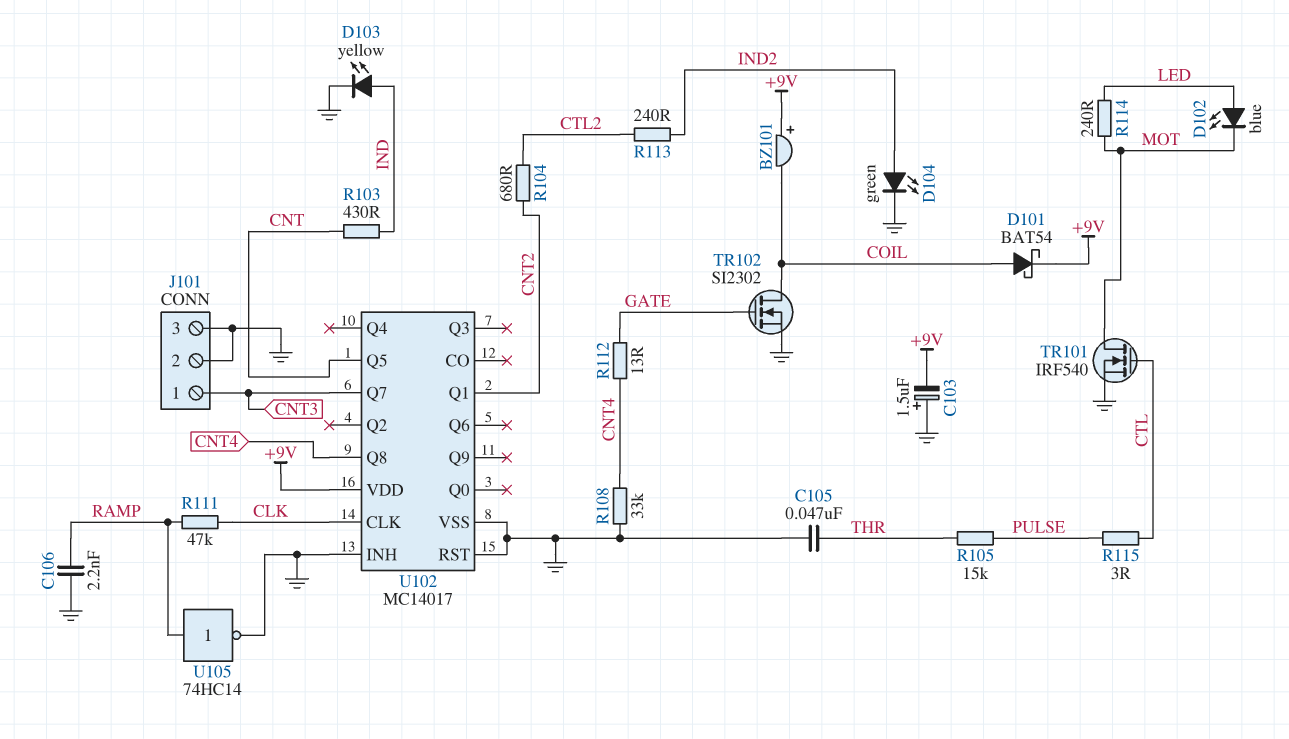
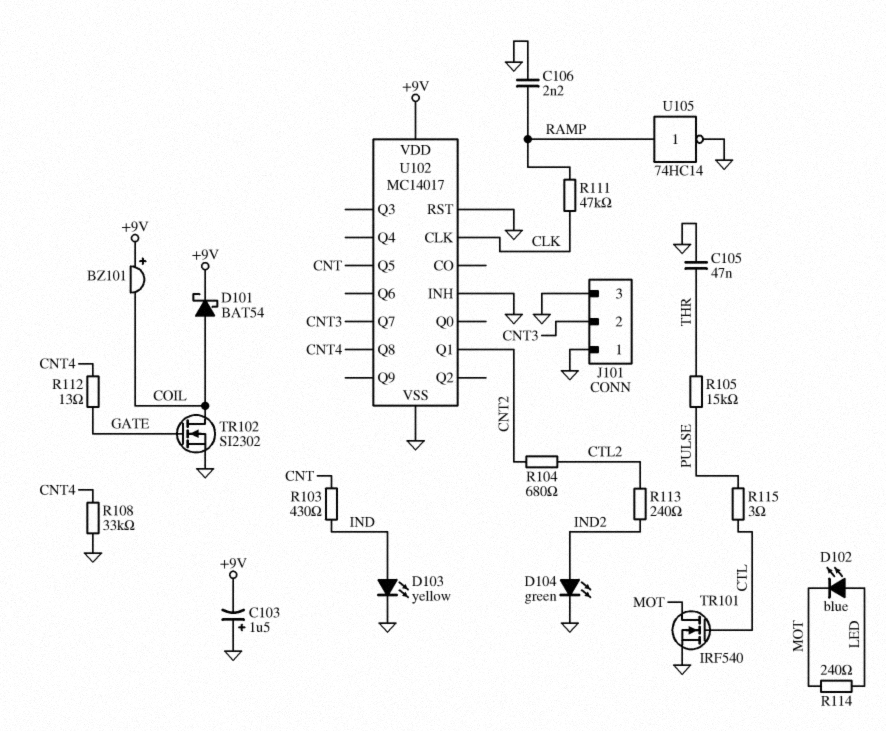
J101 pin 1: CNT3 -> GND
J101 pin 2: GND -> CNT3

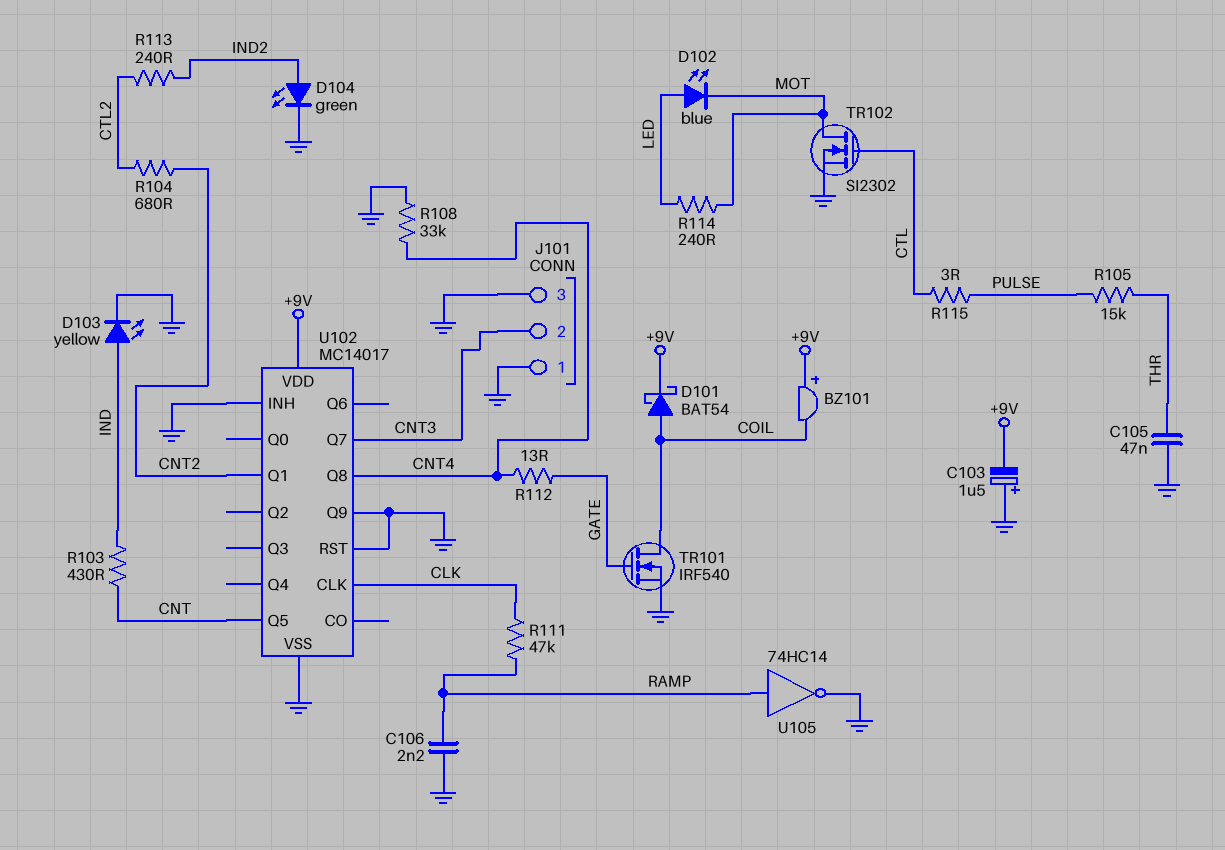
TR101: NMOS IRF540 (G CTL, D MOT, S GND) -> NMOS IRF540 (G GATE, D COIL, S GND)
TR102: NMOS SI2302 (G GATE, D COIL, S GND) -> NMOS SI2302 (G CTL, D MOT, S GND)
U102 pin Q9: none -> GND

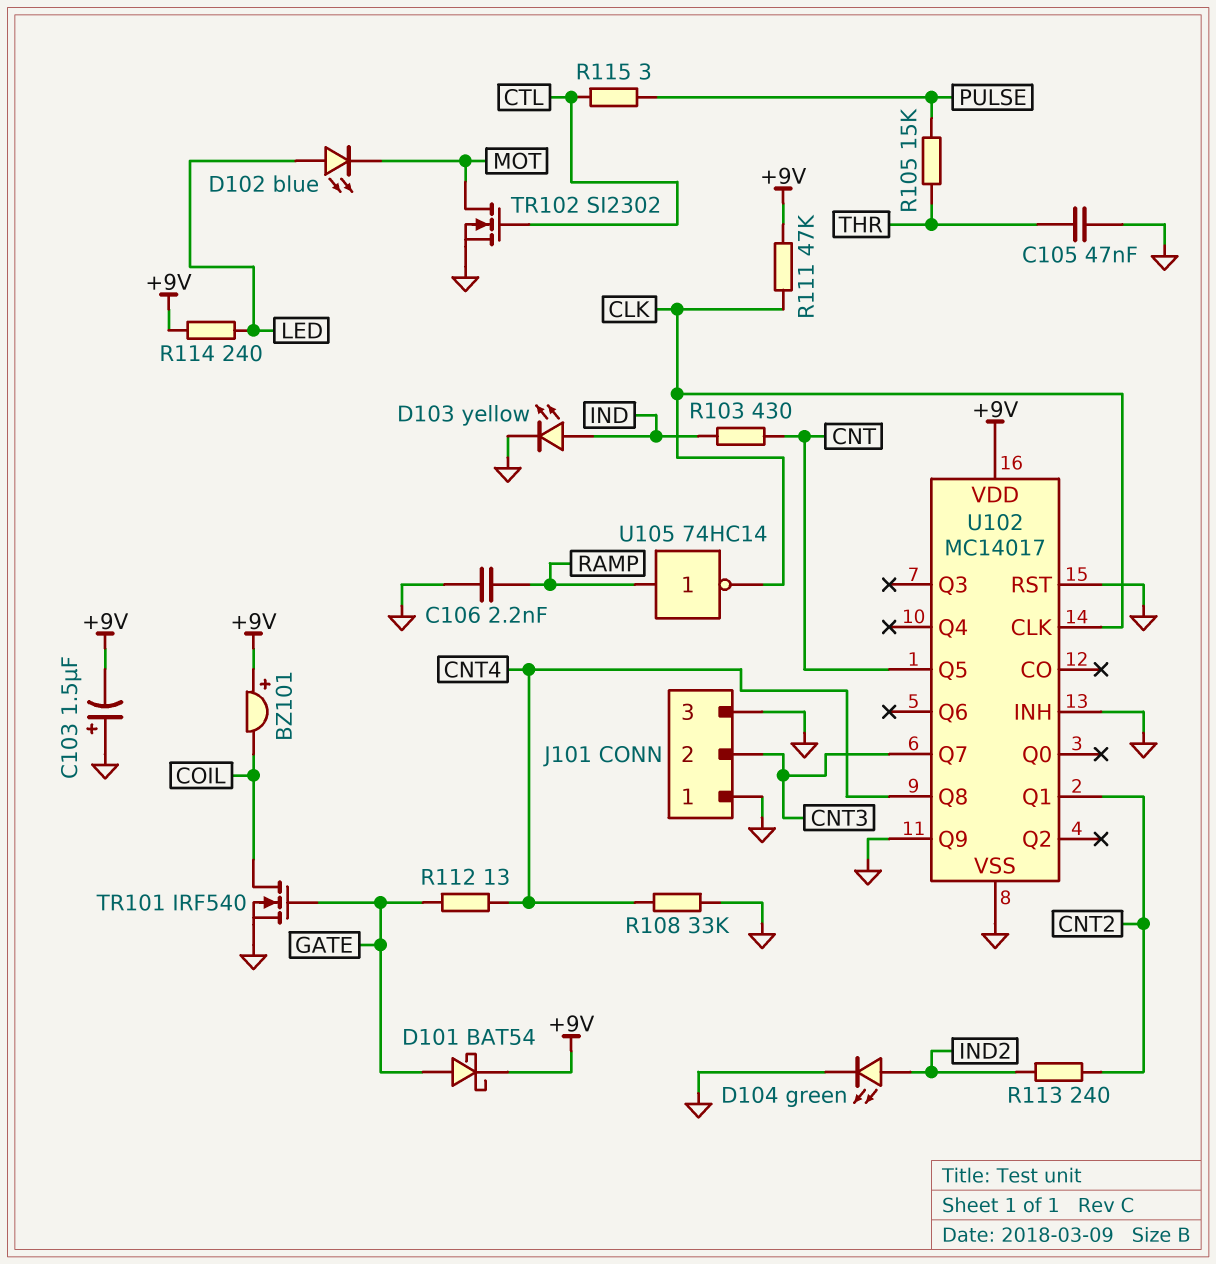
D101: schottky BAT54 (A COIL, K +9V) -> schottky BAT54 (A GATE, K +9V)
R104: 680 (CNT2, CTL2) -> none
R111: 47k (CLK, RAMP) -> 47k (+9V, CLK)
R113: 240 (CTL2, IND2) -> 240 (CNT2, IND2)
R114: 240 (LED, MOT) -> 240 (+9V, LED)
U105: NOT 74HC14 (in RAMP, out GND) -> NOT 74HC14 (in RAMP, out CLK)

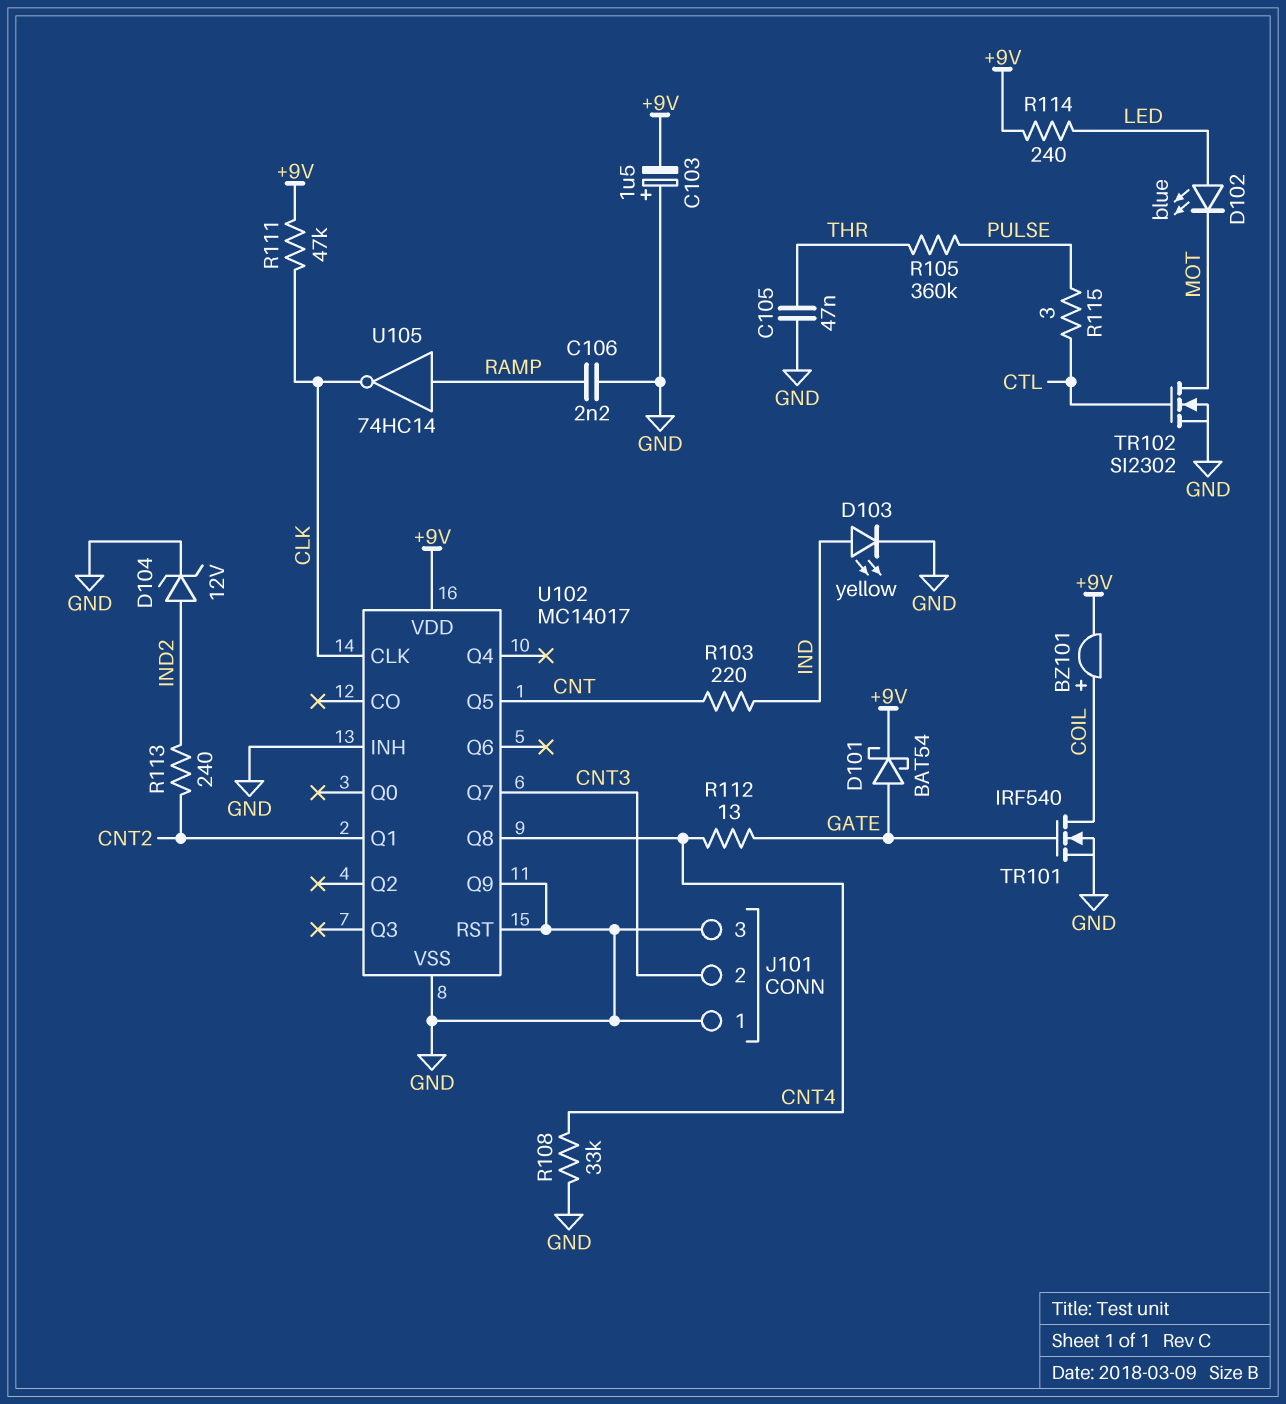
BZ101: buzzer (plus +9V, minus COIL) -> buzzer (plus COIL, minus +9V)
D104: LED green (A IND2, K GND) -> zener 12V (A IND2, K GND)
R103: 430 (CNT, IND) -> 220 (CNT, IND)
R105: 15k (PULSE, THR) -> 360k (PULSE, THR)

